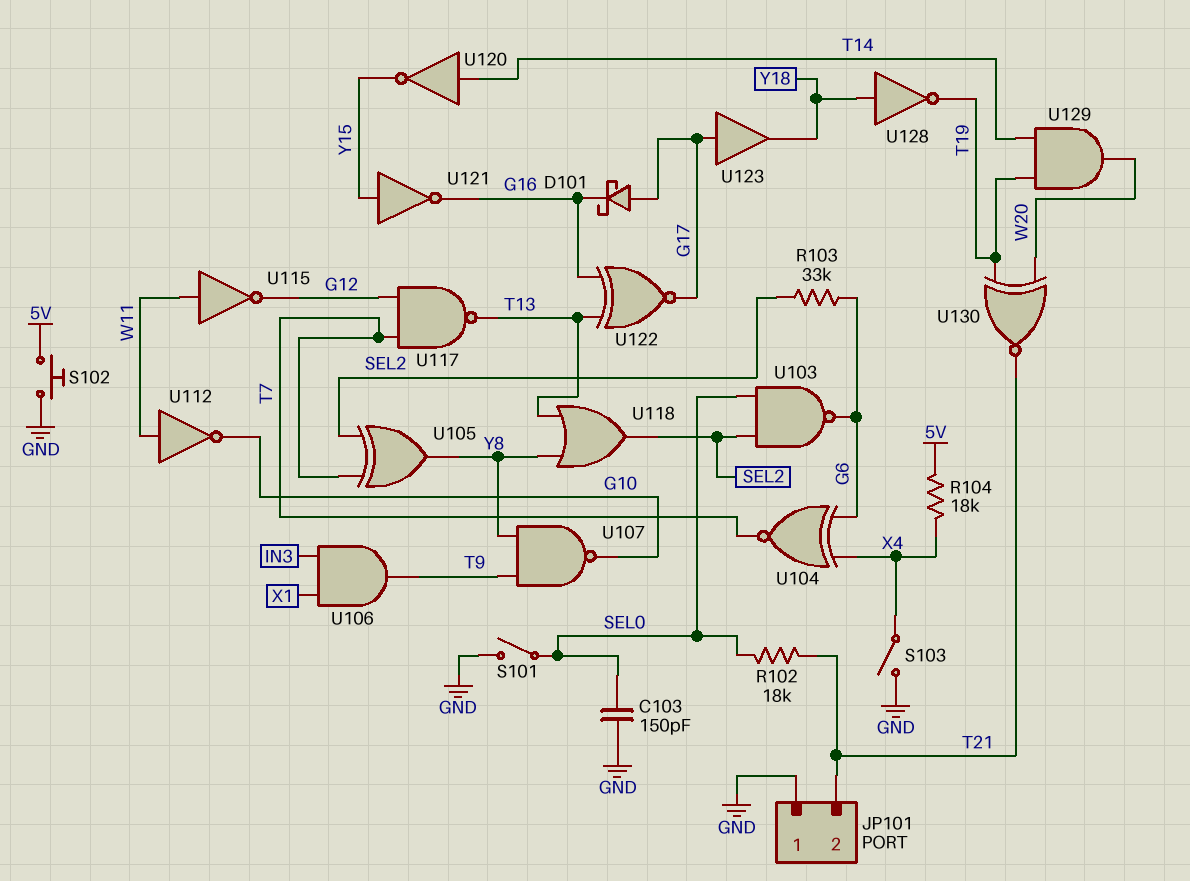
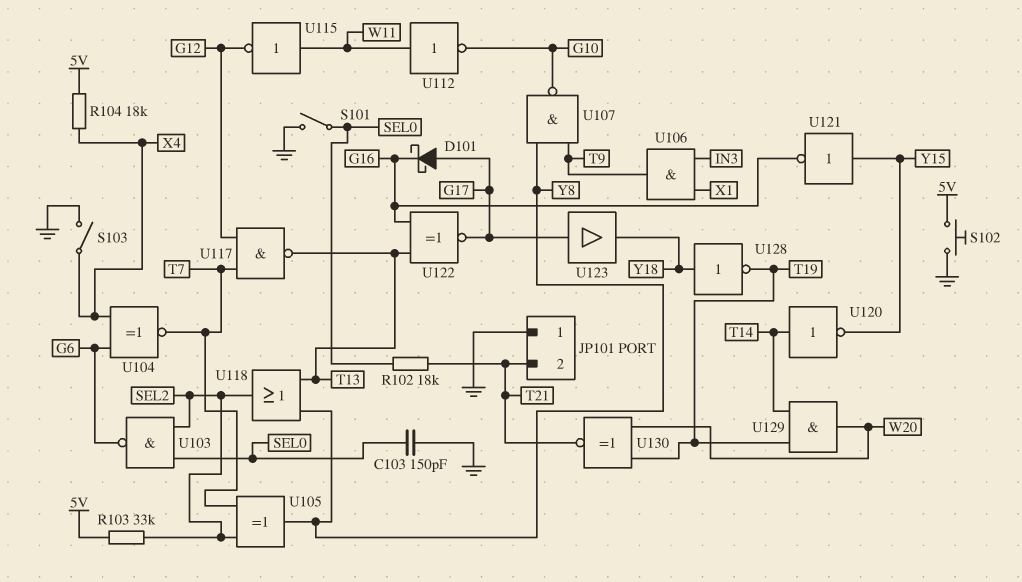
R103: 33k (G6, SEL2) -> 33k (5V, SEL2)

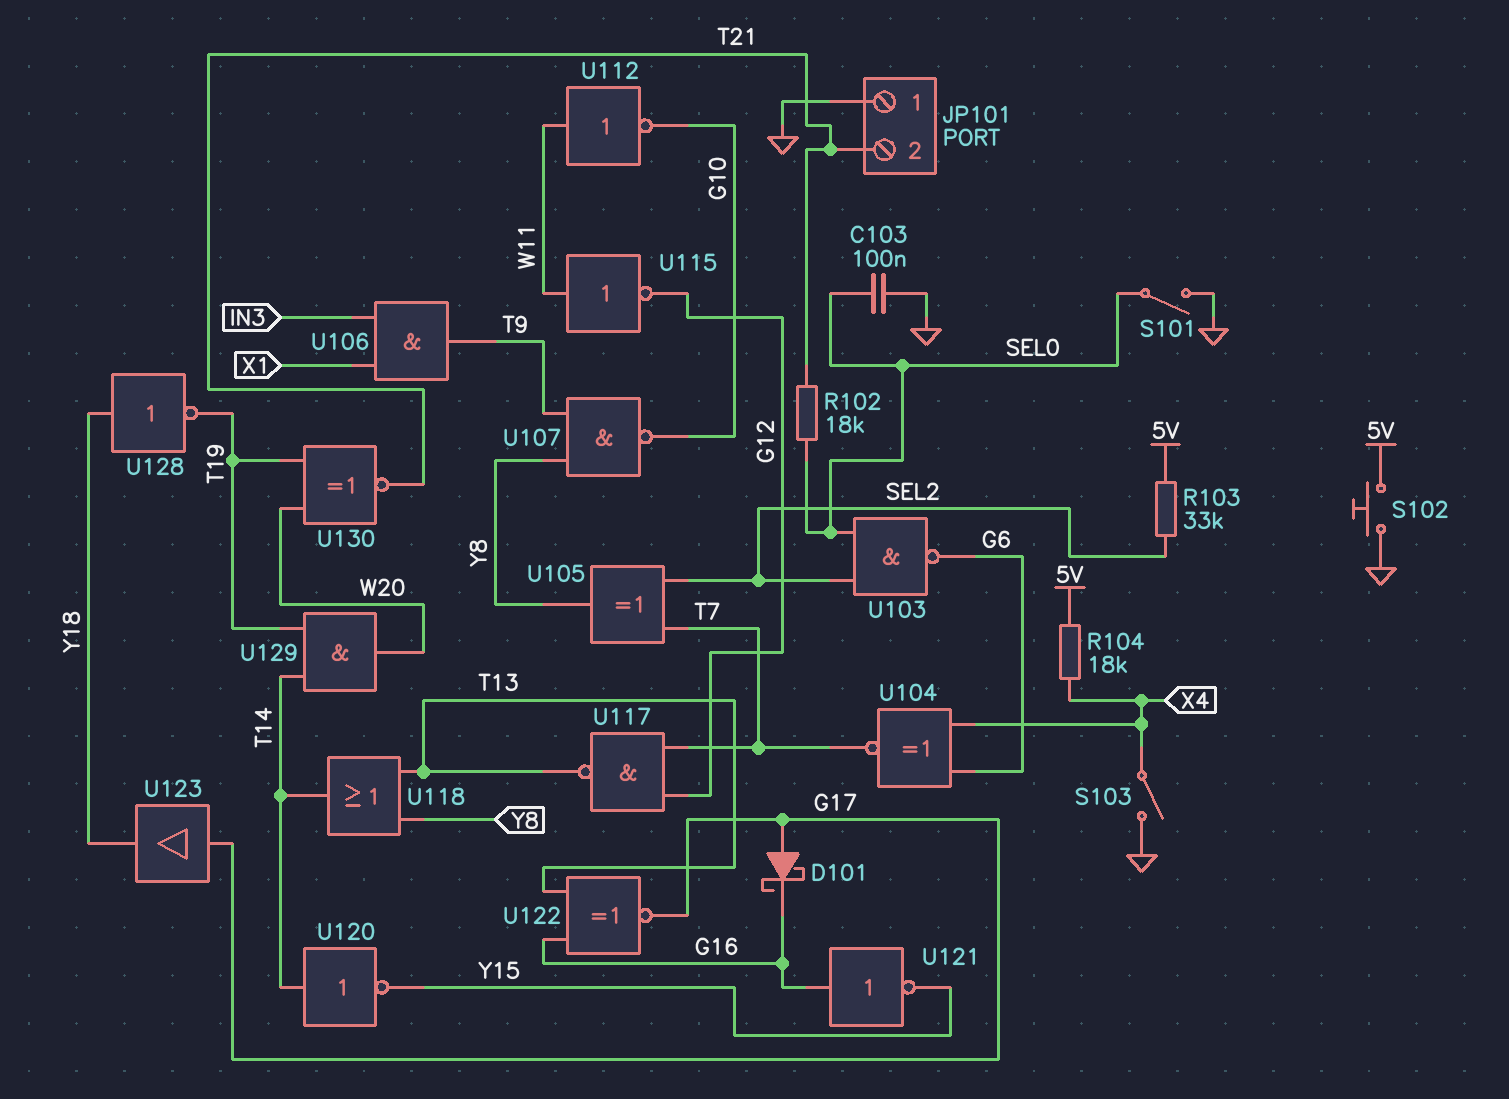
C103: 150pF (GND, SEL0) -> 100nF (GND, SEL0)
U118: OR (in T13, in Y8, out SEL2) -> OR (in T13, in Y8, out T14)
U121: NOT (in Y15, out G16) -> NOT (in G16, out Y15)

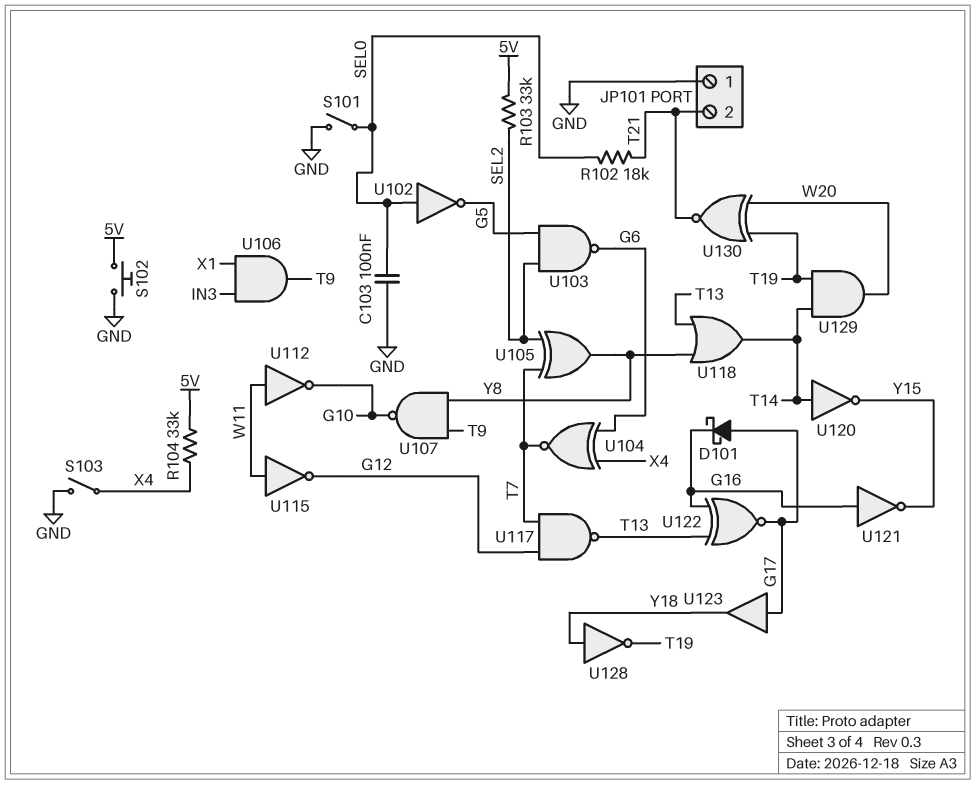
R104: 18k (5V, X4) -> 33k (5V, X4)
U102: none -> NOT (in SEL0, out G5)
U103: NAND (in SEL0, in SEL2, out G6) -> NAND (in G5, in SEL2, out G6)

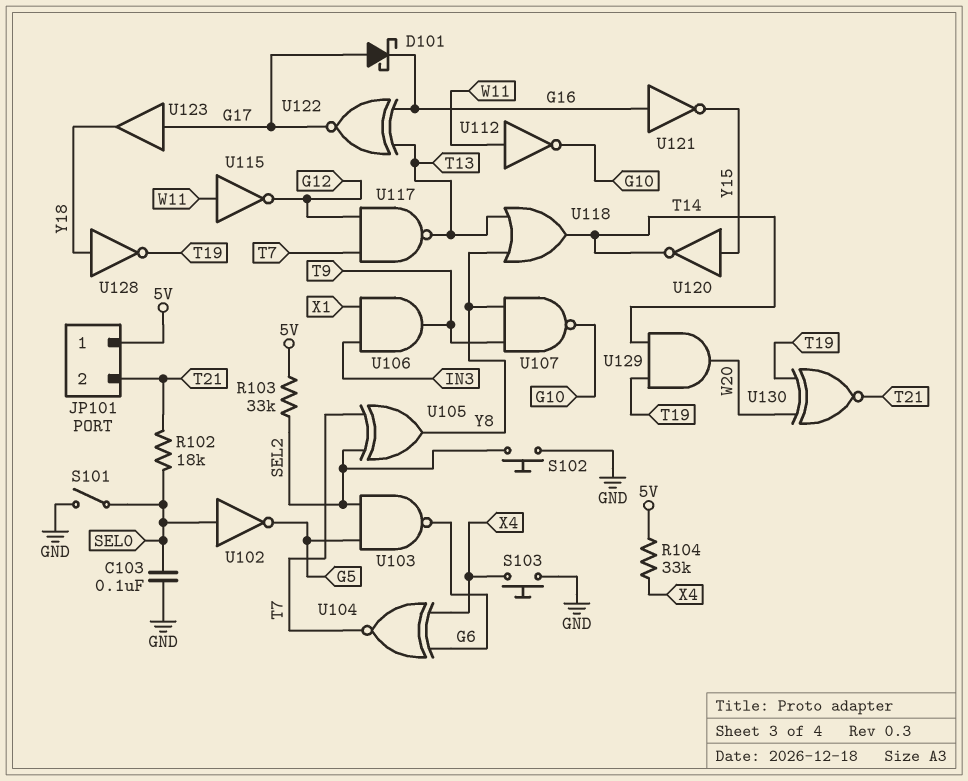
JP101 pin 1: GND -> 5V
S102: button (5V, GND) -> button (GND, SEL2)
S103: switch (GND, X4) -> button (GND, X4)
U120: NOT (in T14, out Y15) -> NOT (in Y15, out T14)

